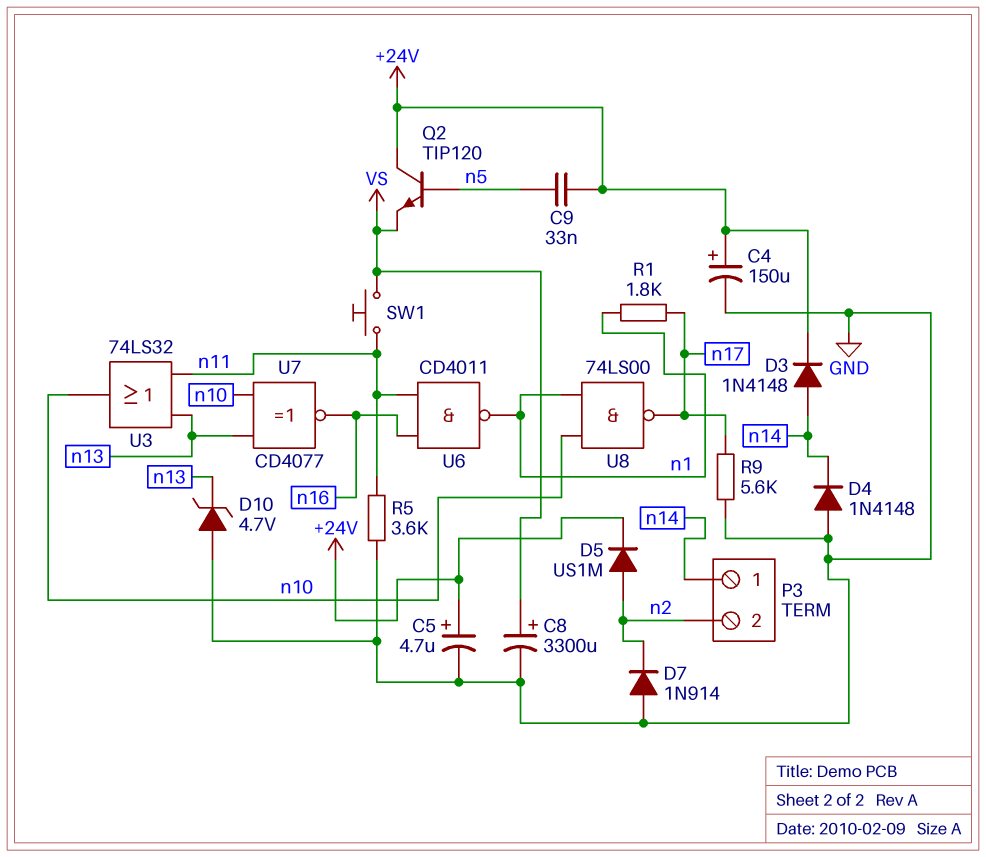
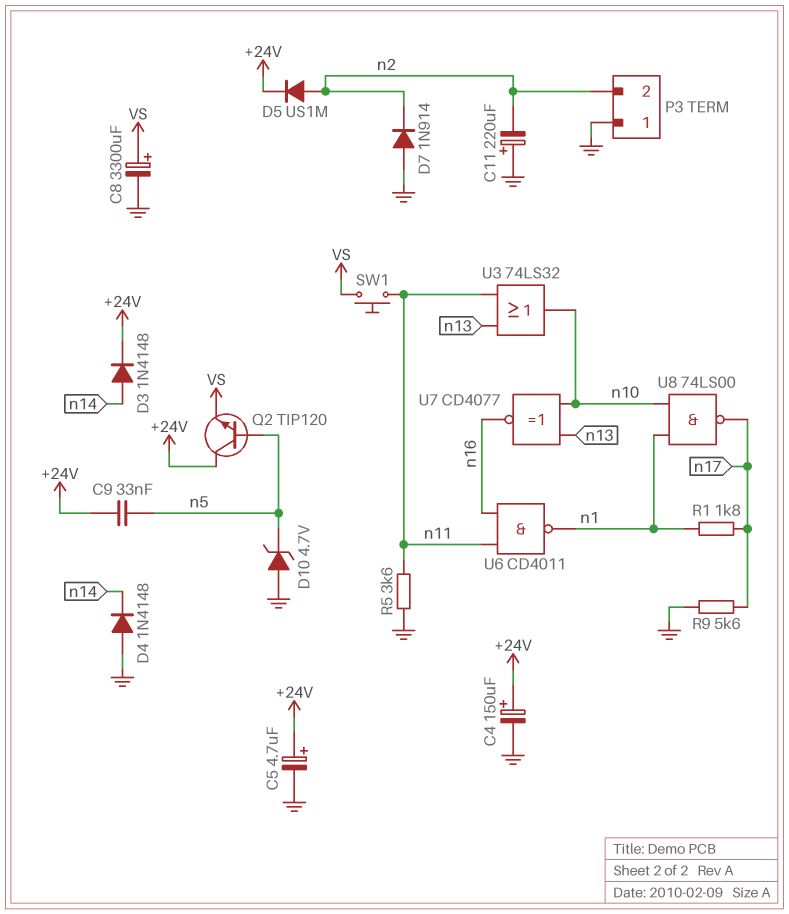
C11: none -> 220uF (plus GND, minus n2)
D10: zener 4.7V (A GND, K n13) -> zener 4.7V (A GND, K n5)
P3 pin 1: n14 -> GND

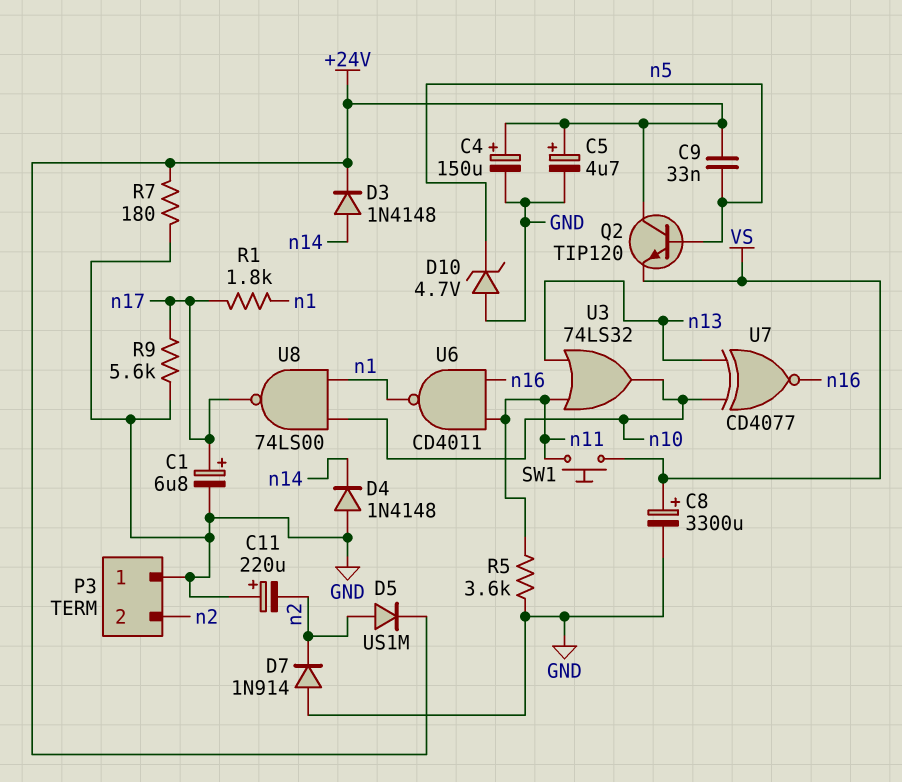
C1: none -> 6.8uF (plus n17, minus GND)
R7: none -> 180 (+24V, GND)

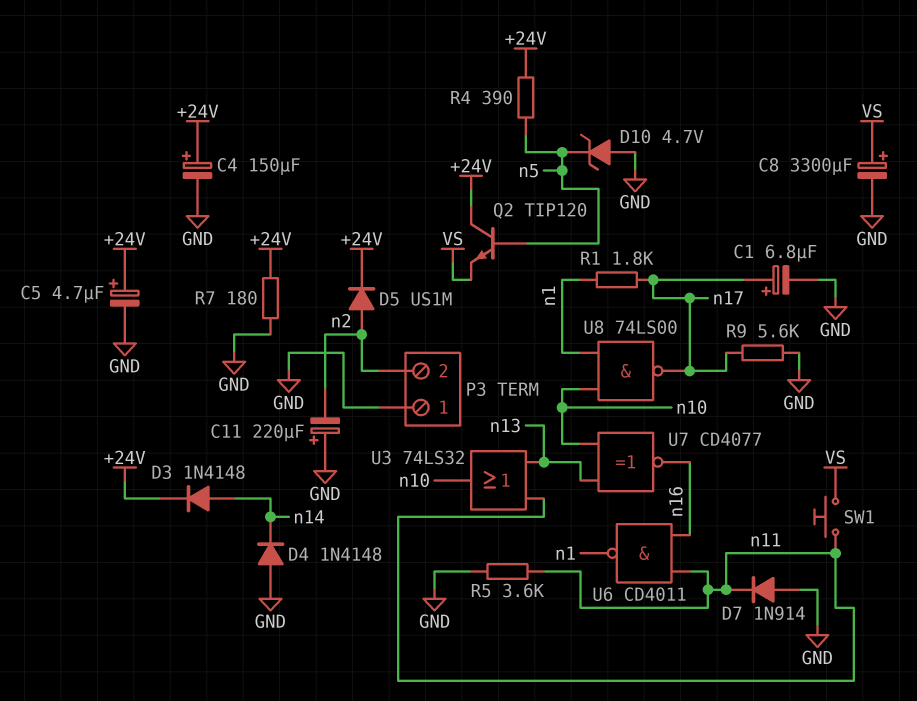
C9: 33nF (+24V, n5) -> none
D7: diode 1N914 (A GND, K n2) -> diode 1N914 (A GND, K n11)
R4: none -> 390 (+24V, n5)

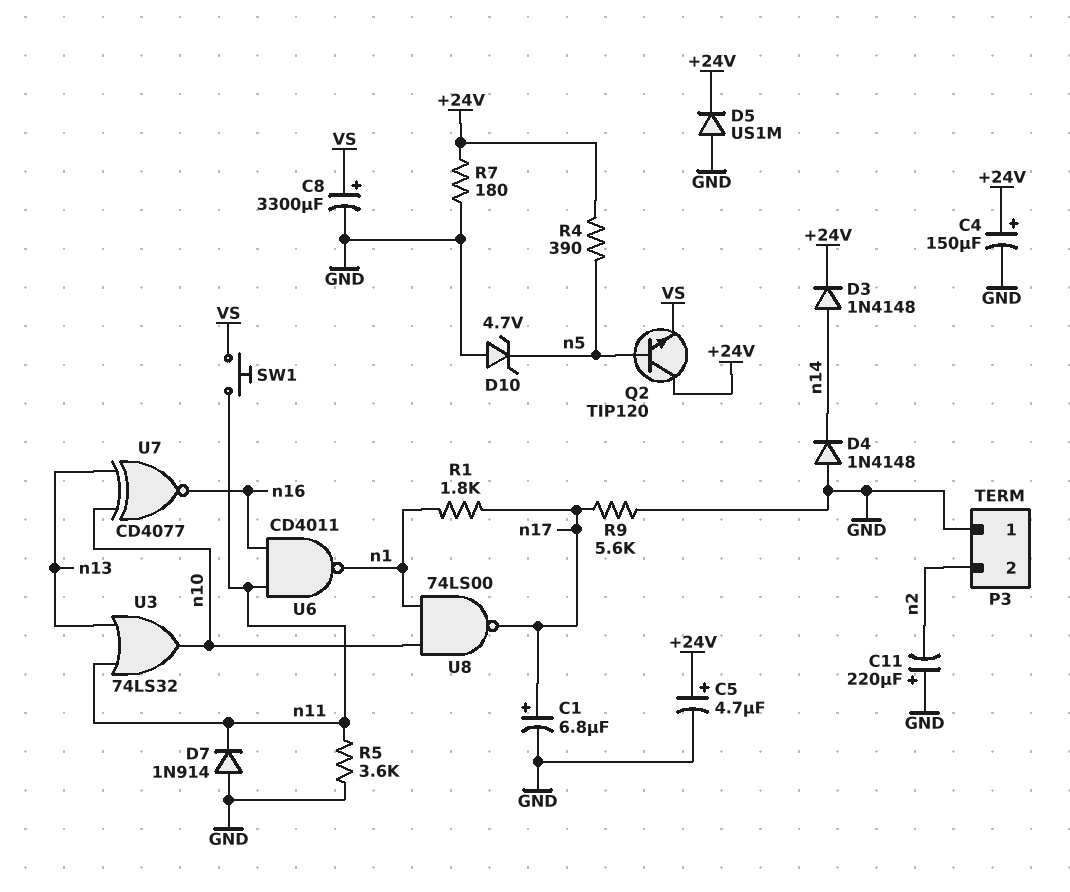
D5: diode US1M (A n2, K +24V) -> diode US1M (A GND, K +24V)

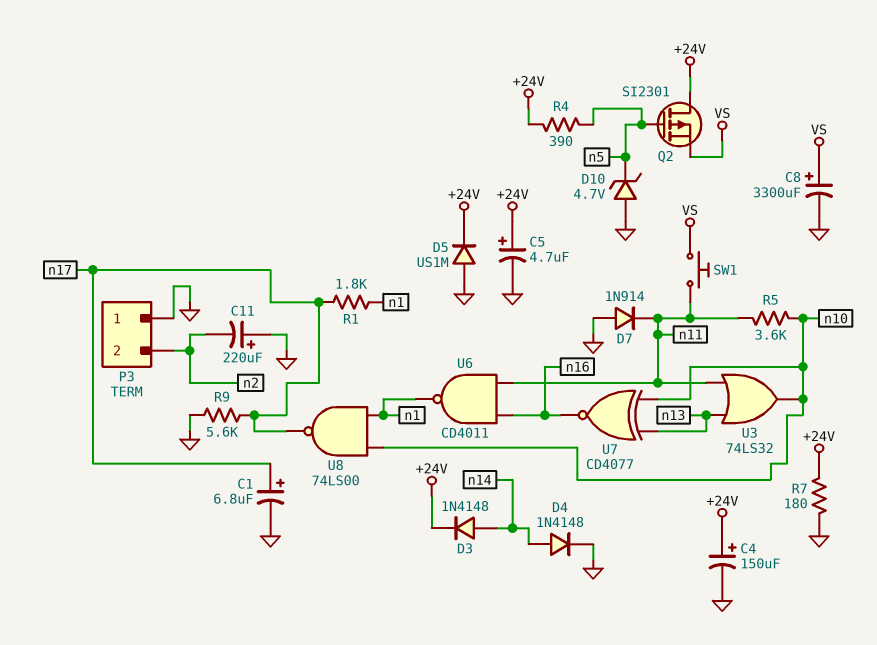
D4: diode 1N4148 (A GND, K n14) -> diode 1N4148 (A n14, K GND)
Q2: NPN TIP120 (B n5, C +24V, E VS) -> PMOS SI2301 (G n5, D +24V, S VS)
R5: 3.6k (GND, n11) -> 3.6k (n10, n11)

